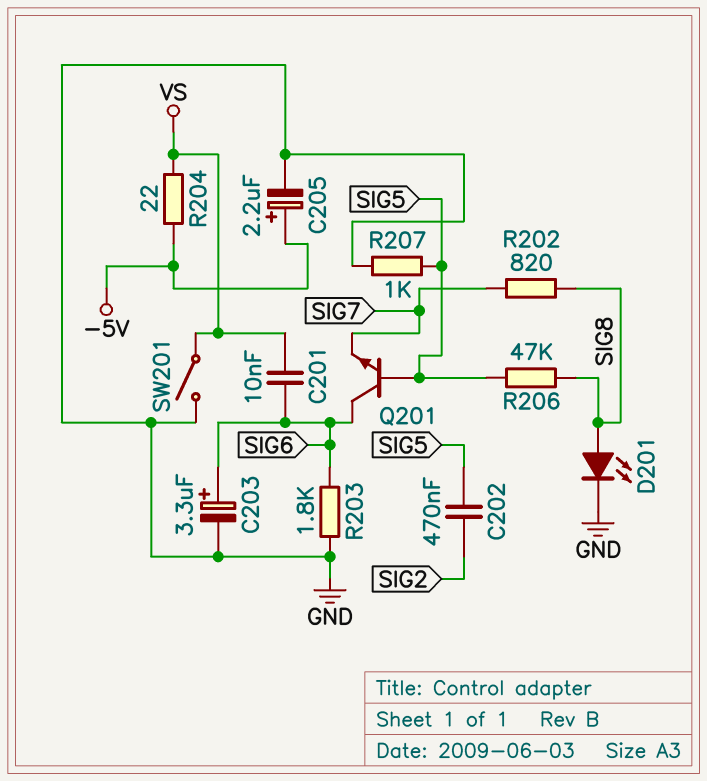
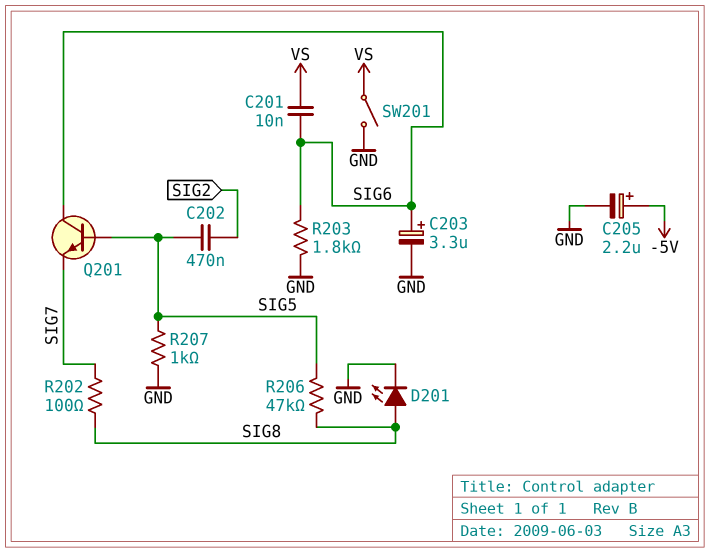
R202: 820 (SIG7, SIG8) -> 100 (SIG7, SIG8)
R204: 22 (-5V, VS) -> none

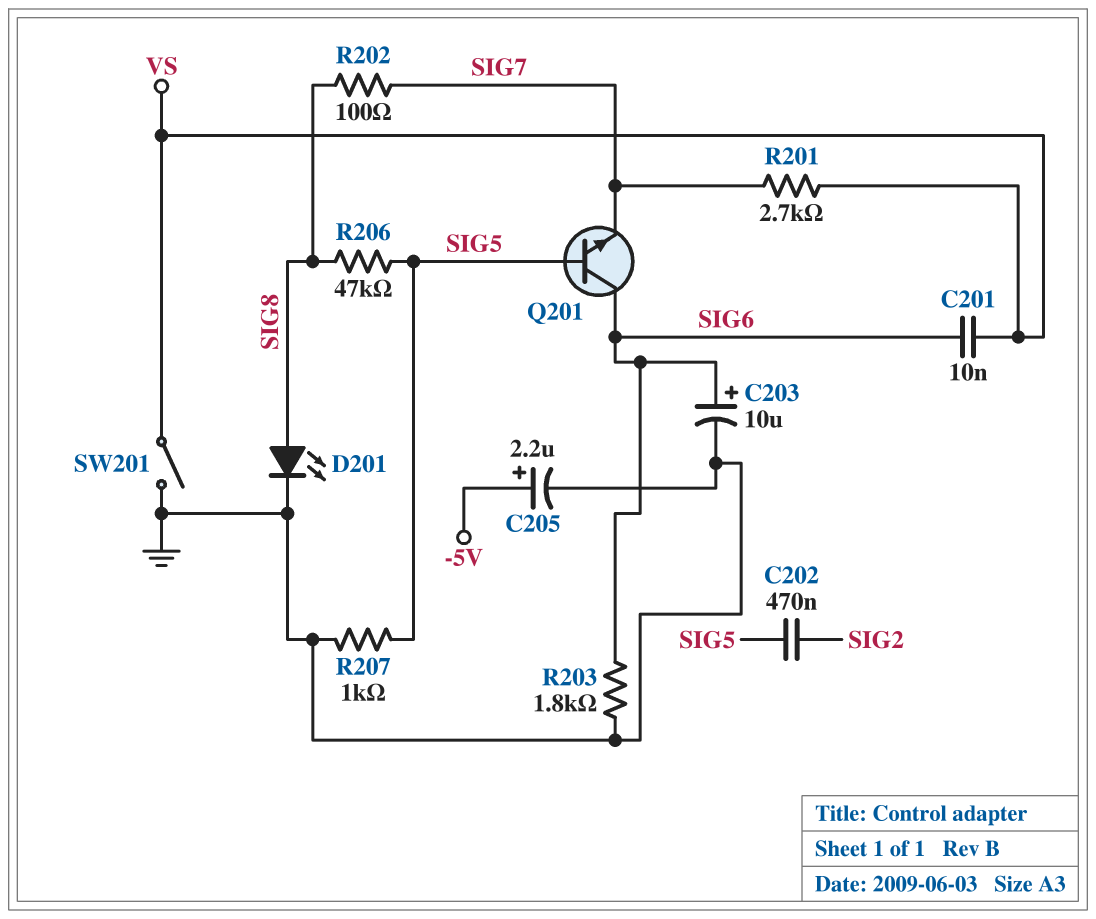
C203: 3.3uF (plus SIG6, minus GND) -> 10uF (plus SIG6, minus GND)
R201: none -> 2.7k (SIG7, VS)

